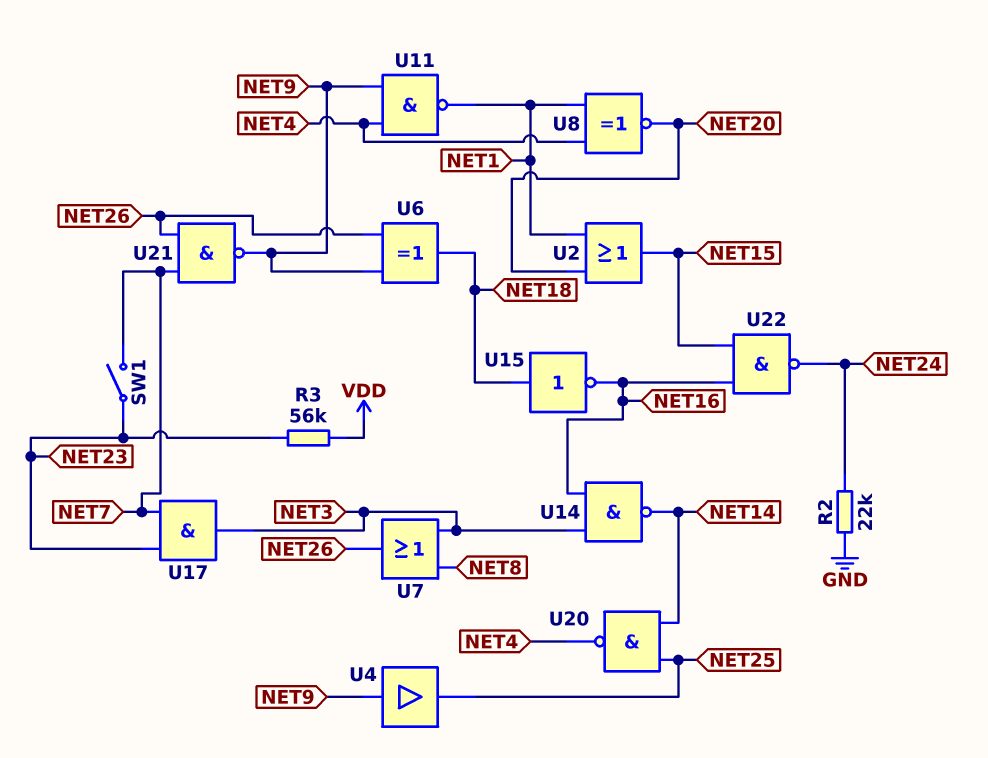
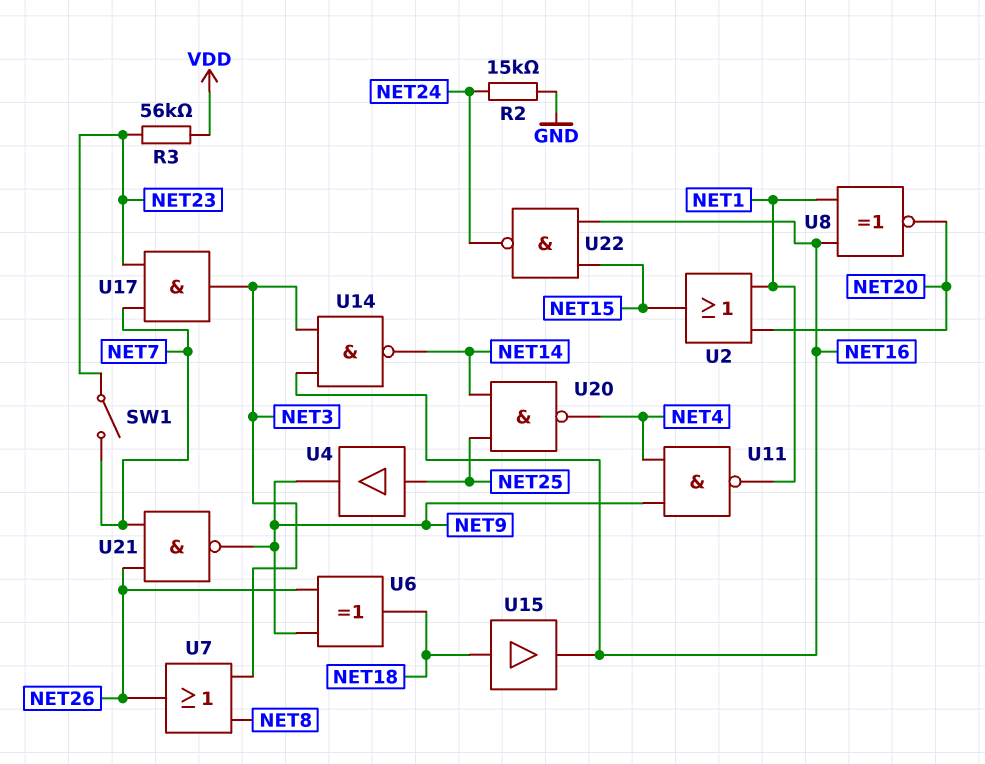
R2: 22k (GND, NET24) -> 15k (GND, NET24)
U4: buffer (in NET9, out NET25) -> buffer (in NET25, out NET9)
U8: XNOR (in NET1, in NET4, out NET20) -> XNOR (in NET1, in NET16, out NET20)
U15: NOT (in NET18, out NET16) -> buffer (in NET18, out NET16)

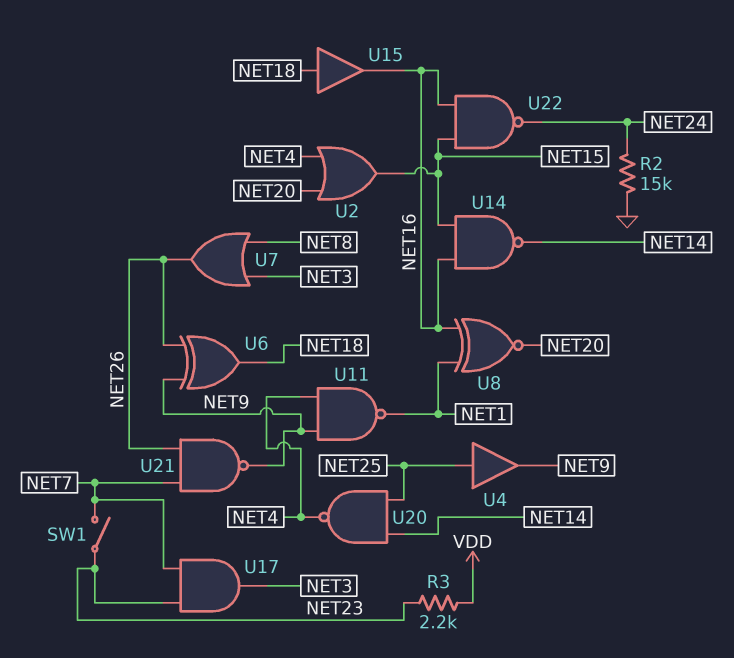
R3: 56k (NET23, VDD) -> 2.2k (NET23, VDD)
U2: OR (in NET1, in NET20, out NET15) -> OR (in NET4, in NET20, out NET15)
U14: NAND (in NET3, in NET16, out NET14) -> NAND (in NET15, in NET16, out NET14)

